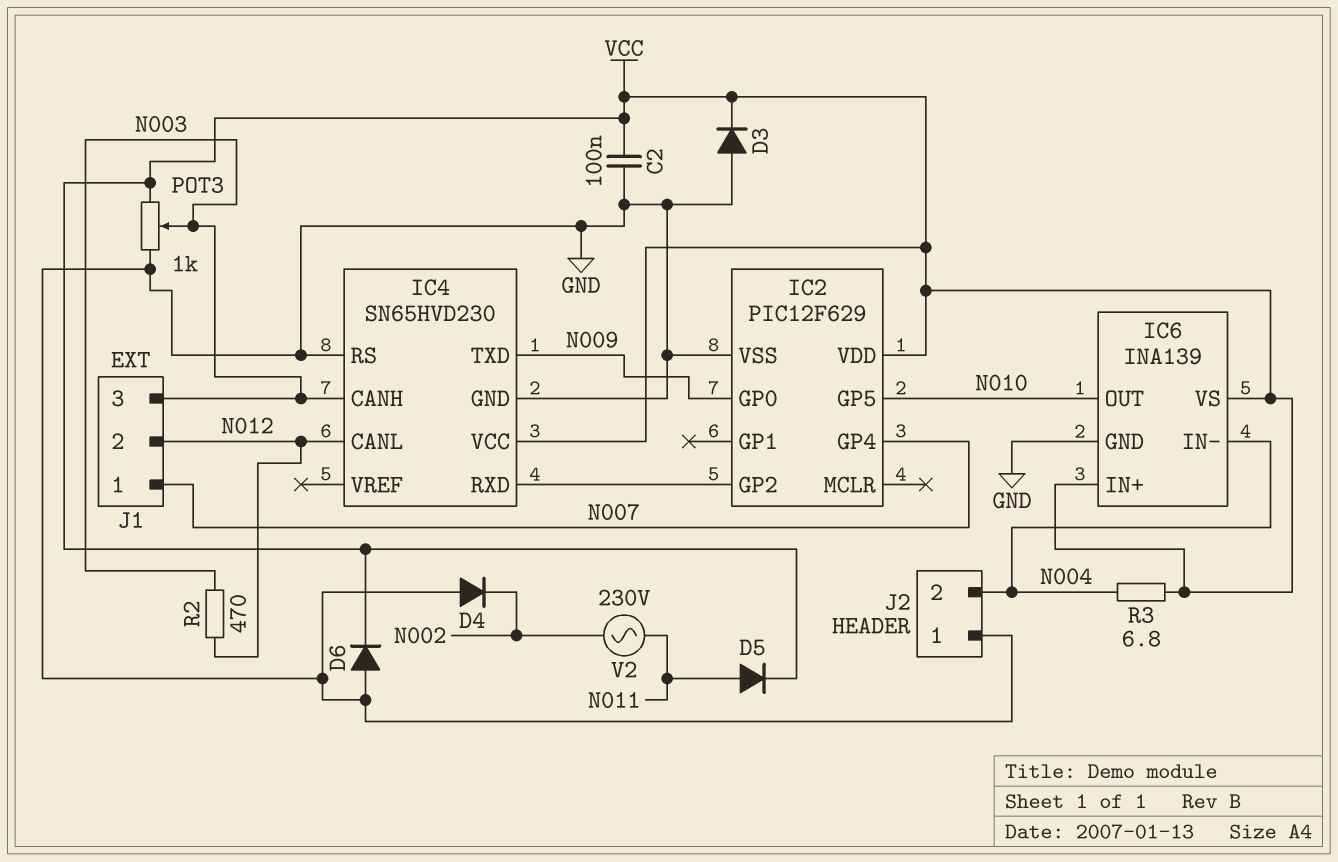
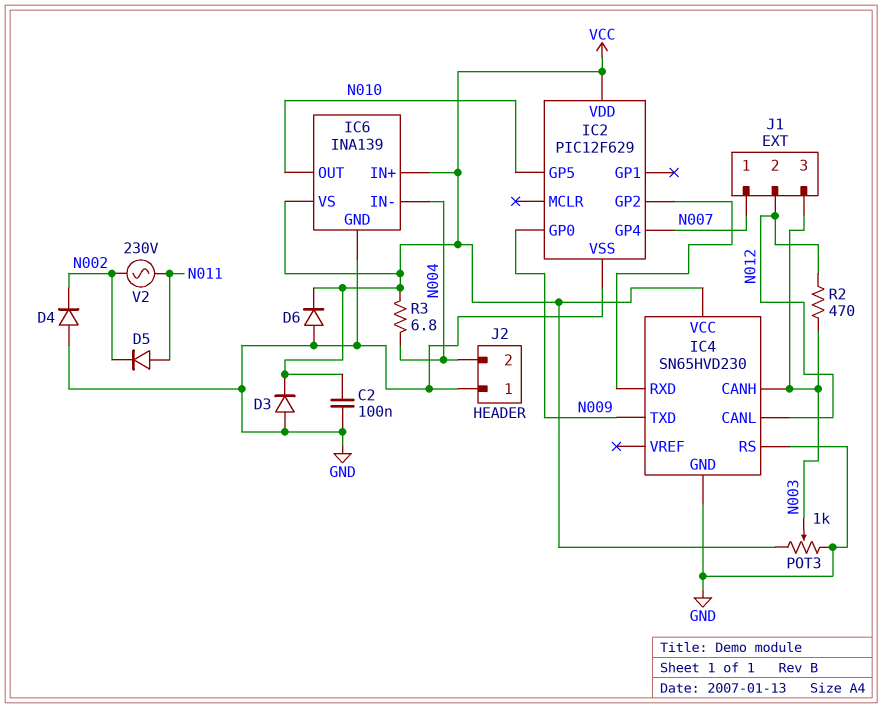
D5: diode (A N011, K VCC) -> diode (A N011, K N002)

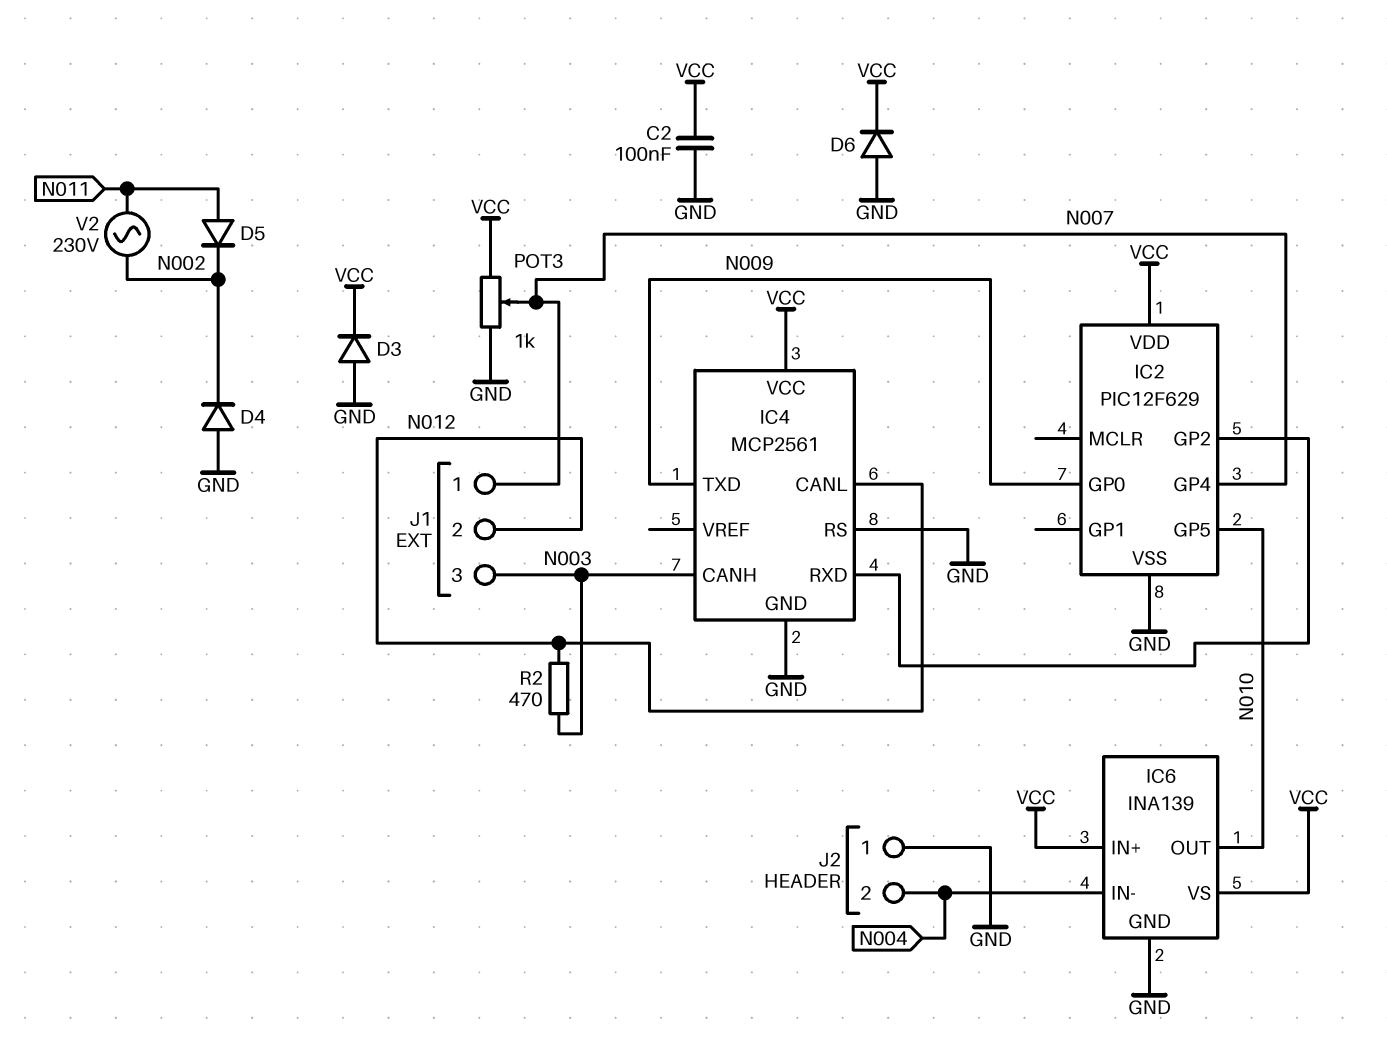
IC4: SN65HVD230 -> MCP2561
POT3: 1k (GND, VCC, wiper N003) -> 1k (GND, VCC, wiper N007)
R3: 6.8 (N004, VCC) -> none

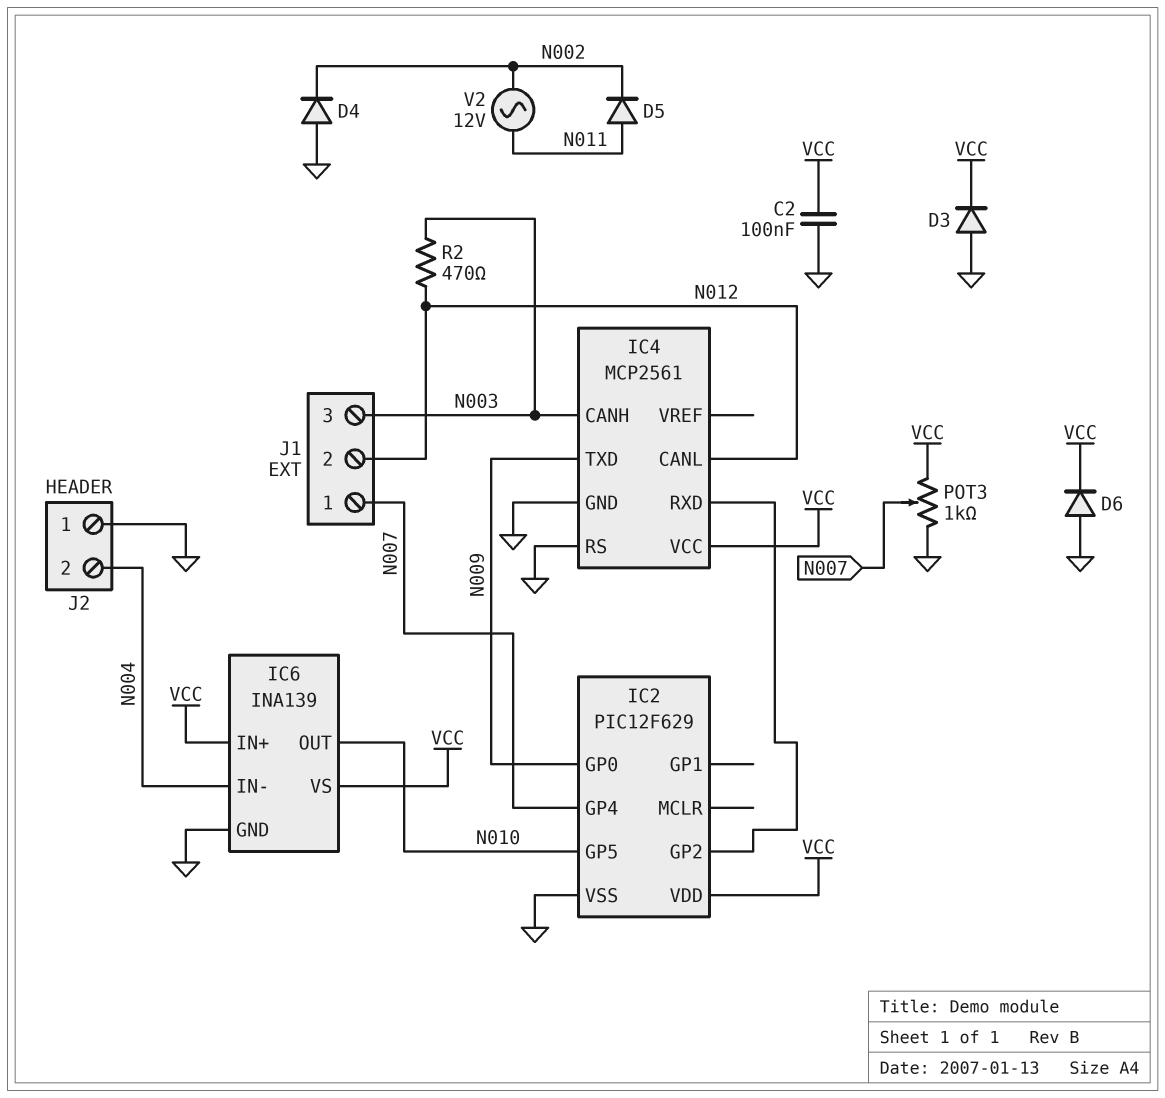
V2: AC 230V (N002, N011) -> AC 12V (N002, N011)

